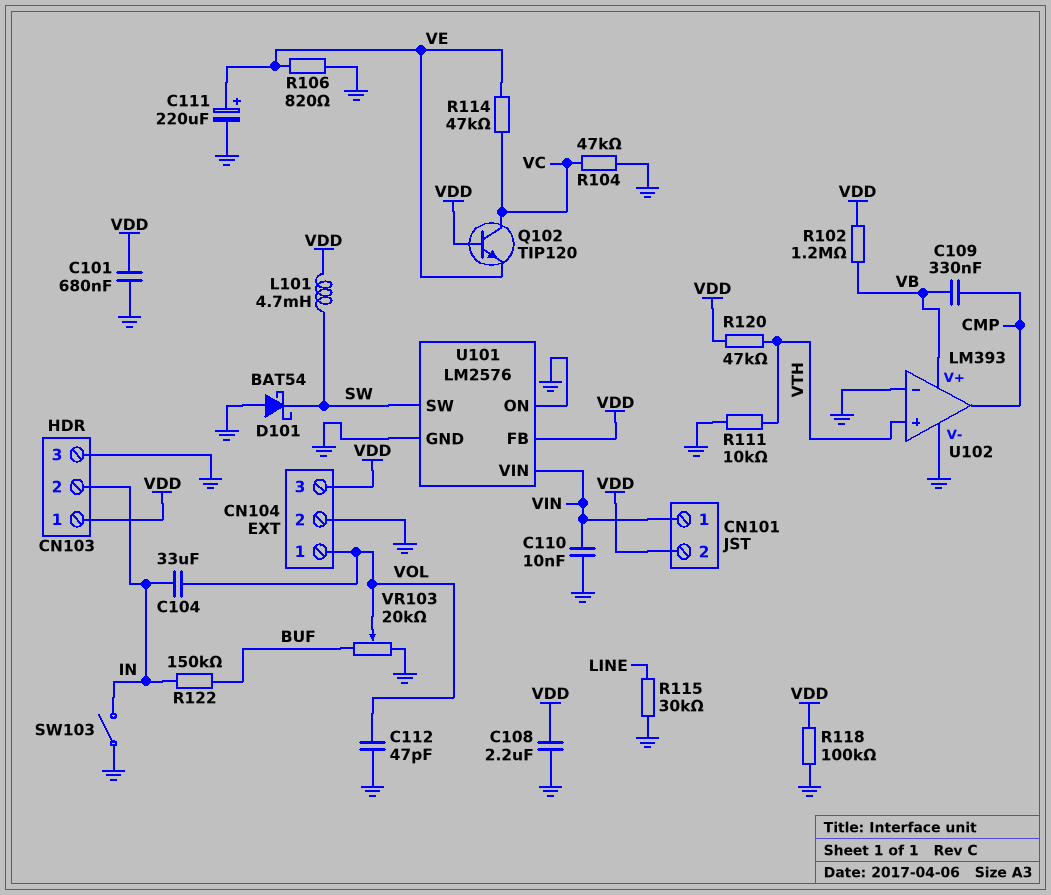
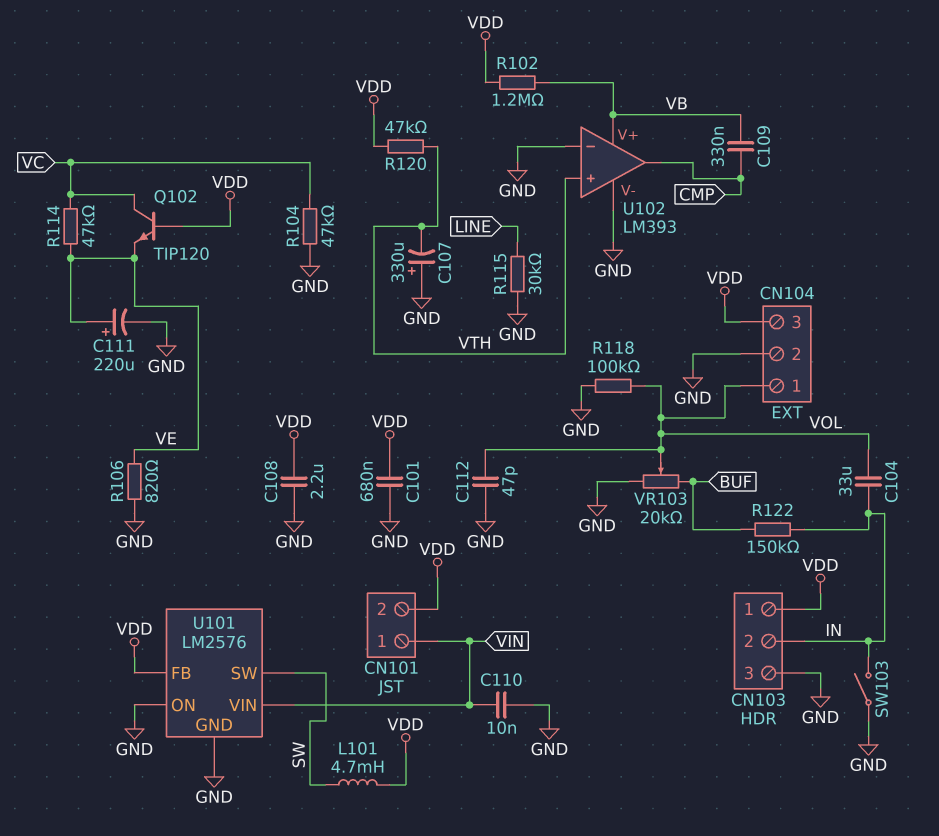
C107: none -> 330uF (plus GND, minus VTH)
D101: schottky BAT54 (A GND, K SW) -> none
R111: 10k (GND, VTH) -> none
R118: 100k (GND, VDD) -> 100k (GND, VOL)

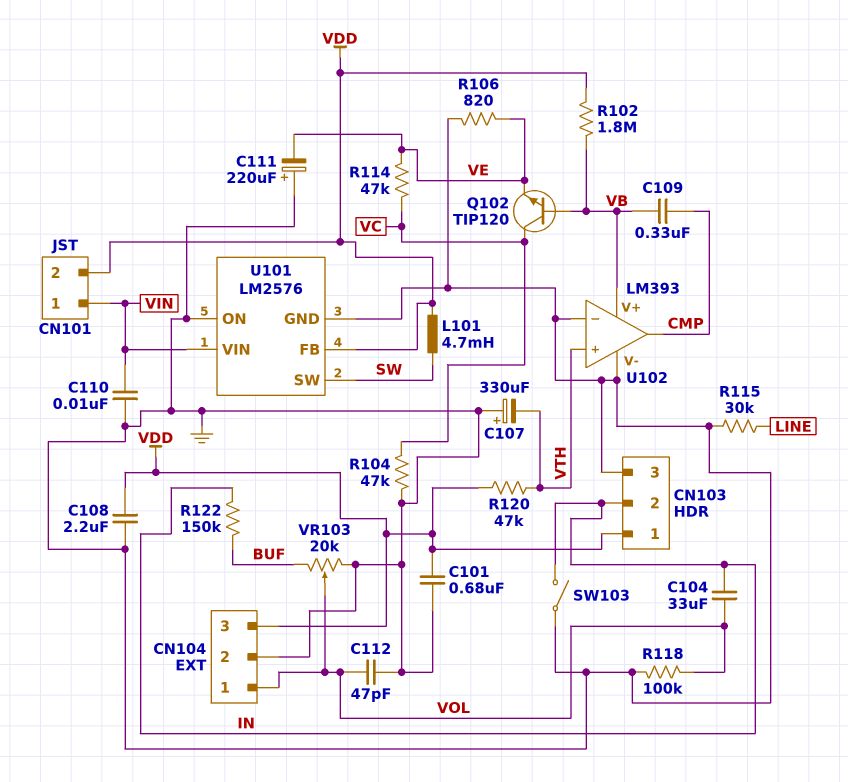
C111: 220uF (plus VE, minus GND) -> 220uF (plus GND, minus VE)
Q102: NPN TIP120 (B VDD, C VC, E VE) -> NPN TIP120 (B VB, C VC, E VE)
R102: 1.2M (VB, VDD) -> 1.8M (VB, VDD)

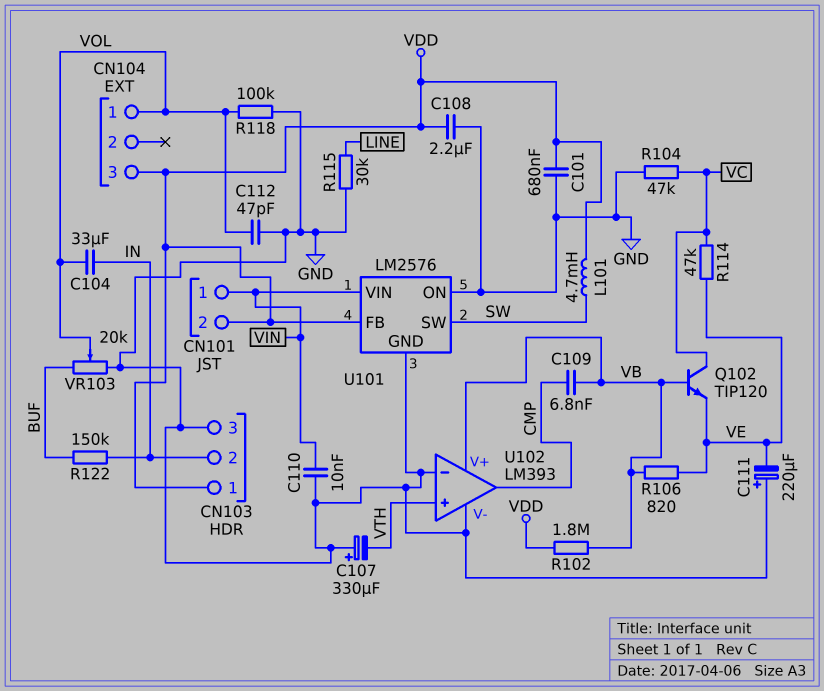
C109: 330nF (CMP, VB) -> 6.8nF (CMP, VB)
CN104 pin 2: GND -> none
R106: 820 (GND, VE) -> 820 (VB, VE)
R120: 47k (VDD, VTH) -> none
SW103: switch (GND, IN) -> none

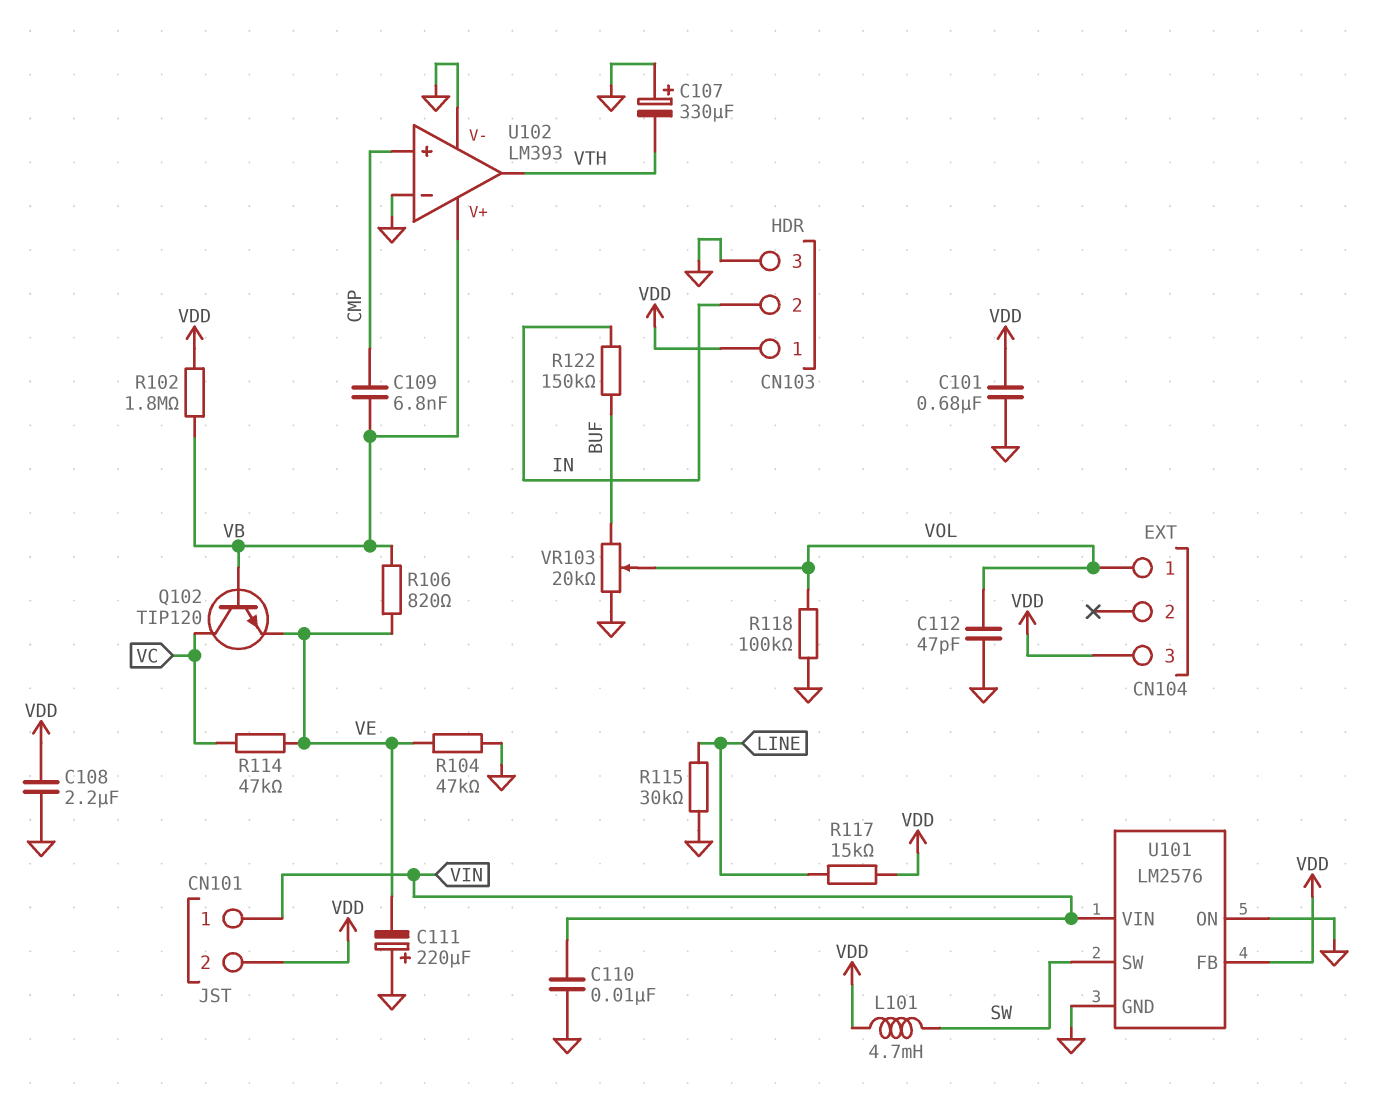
C104: 33uF (IN, VOL) -> none
R104: 47k (GND, VC) -> 47k (GND, VE)
R117: none -> 15k (LINE, VDD)
U102 pin in+: VTH -> CMP
U102 pin out: CMP -> VTH

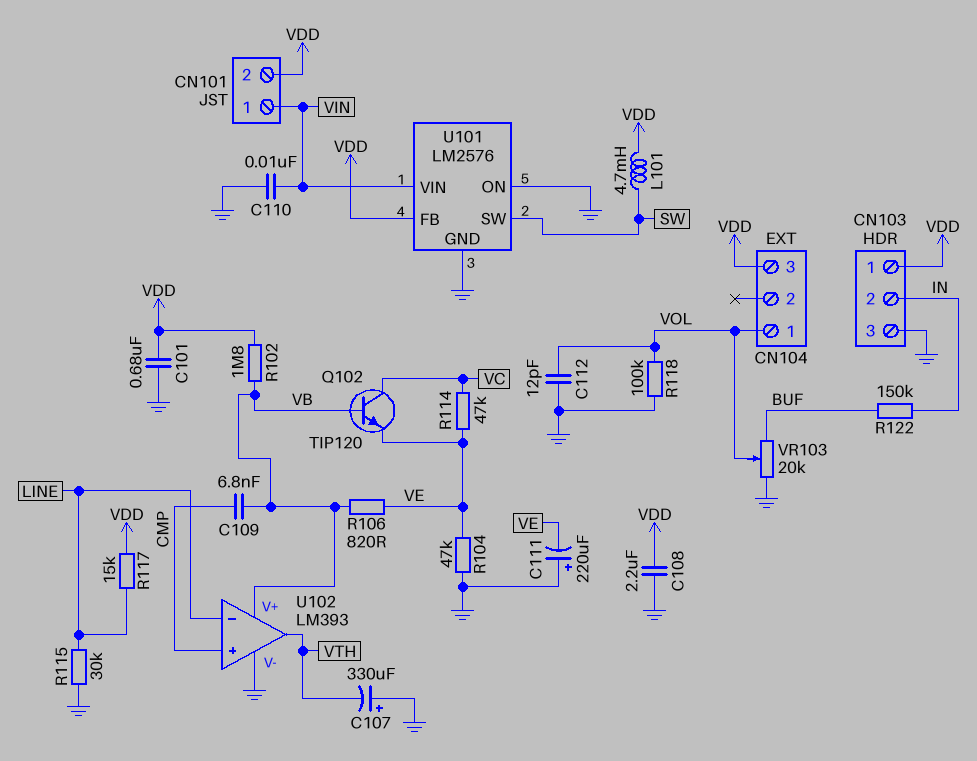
C112: 47pF (GND, VOL) -> 12pF (GND, VOL)
U102 pin in-: GND -> LINE

